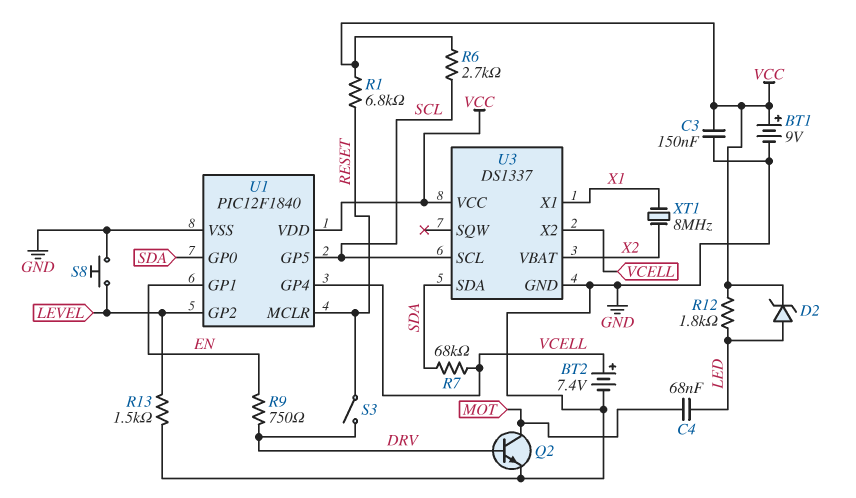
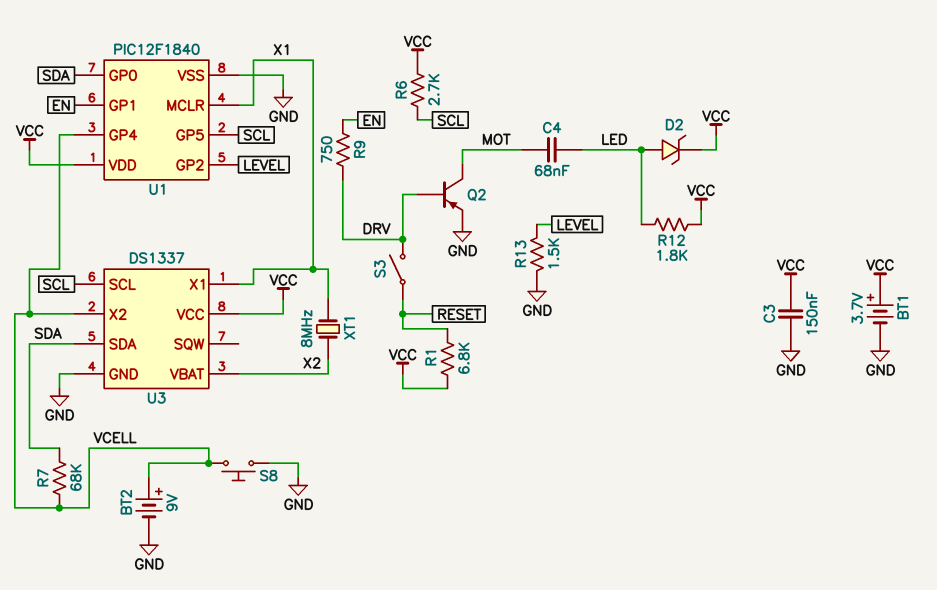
BT1: 9V (plus VCC, minus GND) -> 3.7V (plus VCC, minus GND)
BT2: 7.4V (plus VCELL, minus GND) -> 9V (plus VCELL, minus GND)
Q2: NPN (B DRV, C MOT, E GND) -> PNP (B DRV, C MOT, E GND)
S8: button (GND, LEVEL) -> button (GND, VCELL)
U1 pin MCLR: RESET -> X1

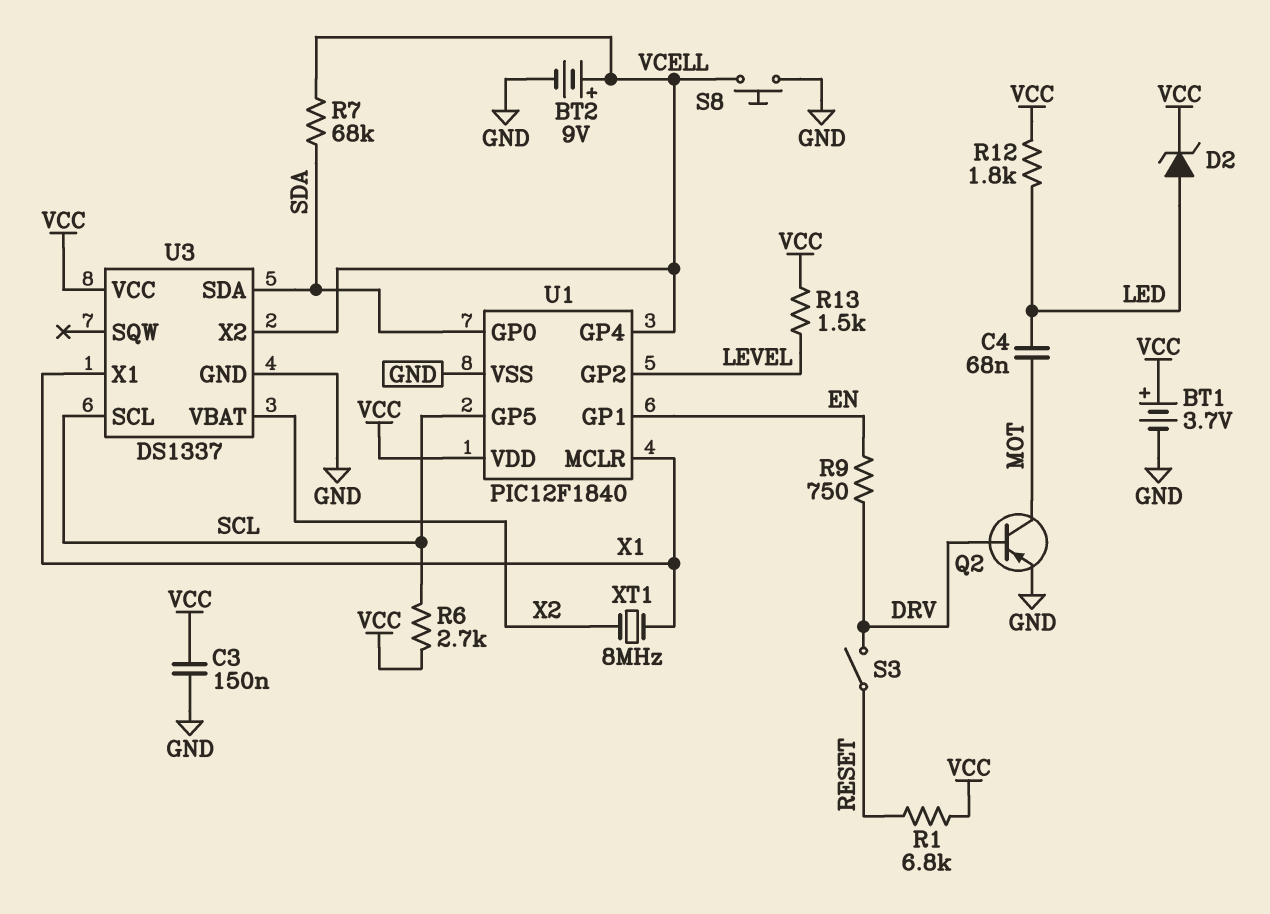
R13: 1.5k (GND, LEVEL) -> 1.5k (LEVEL, VCC)

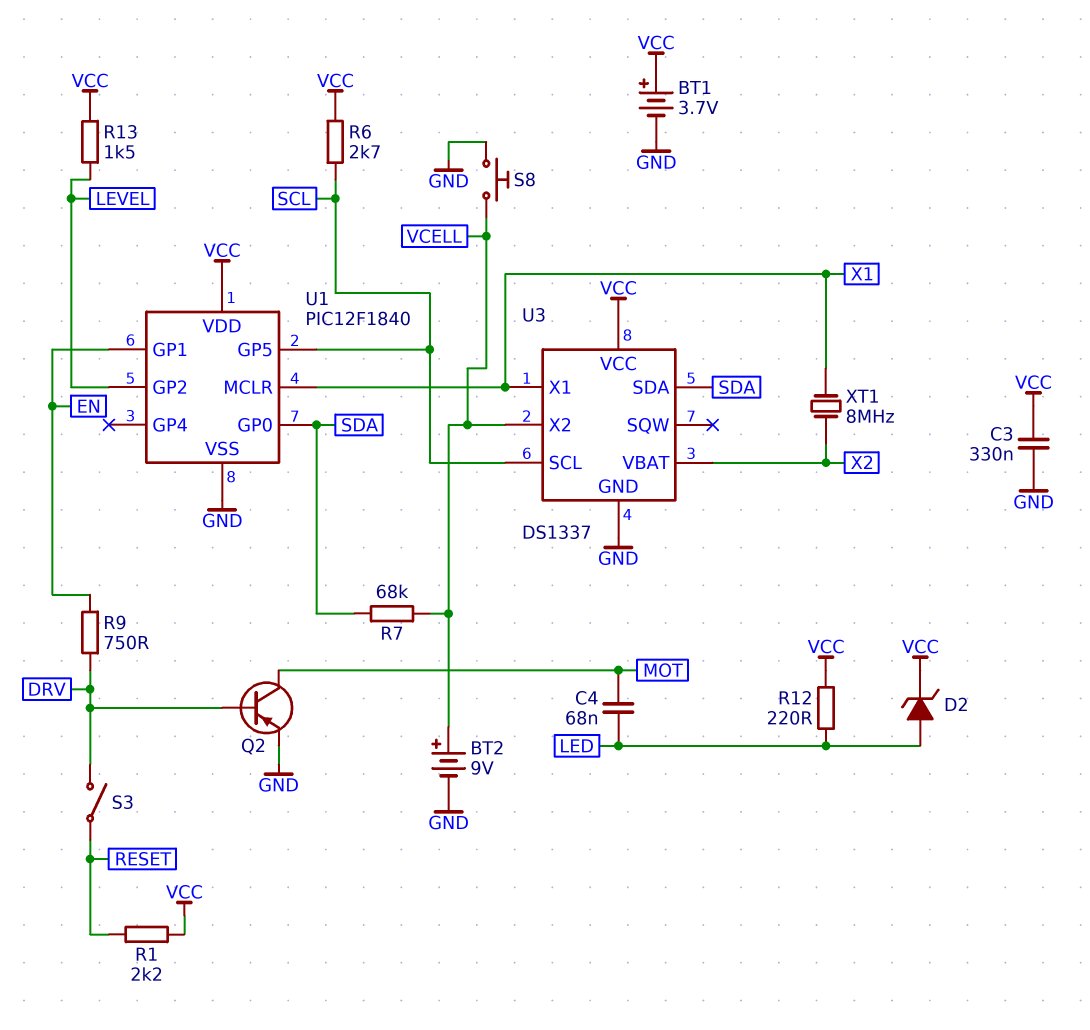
C3: 150nF (GND, VCC) -> 330nF (GND, VCC)
R1: 6.8k (RESET, VCC) -> 2.2k (RESET, VCC)
R12: 1.8k (LED, VCC) -> 220 (LED, VCC)
U1 pin GP4: VCELL -> none

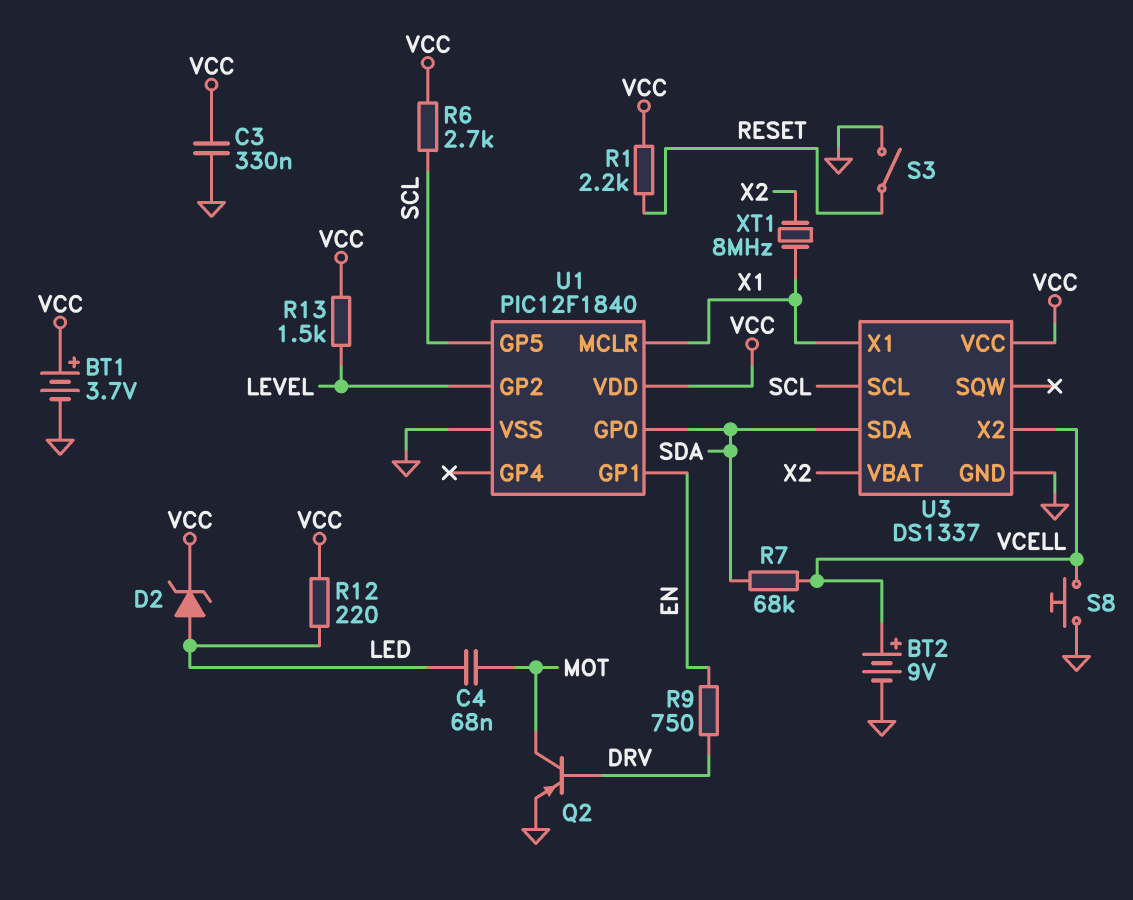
S3: switch (DRV, RESET) -> switch (GND, RESET)

